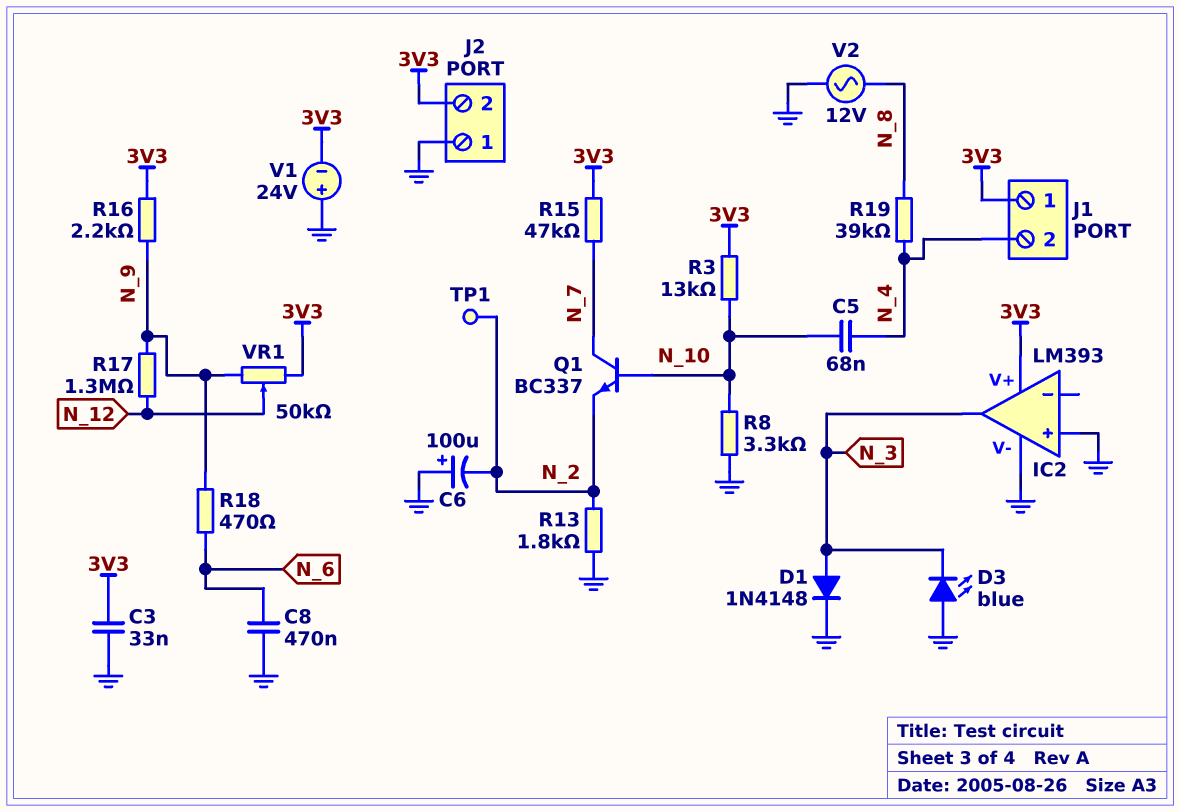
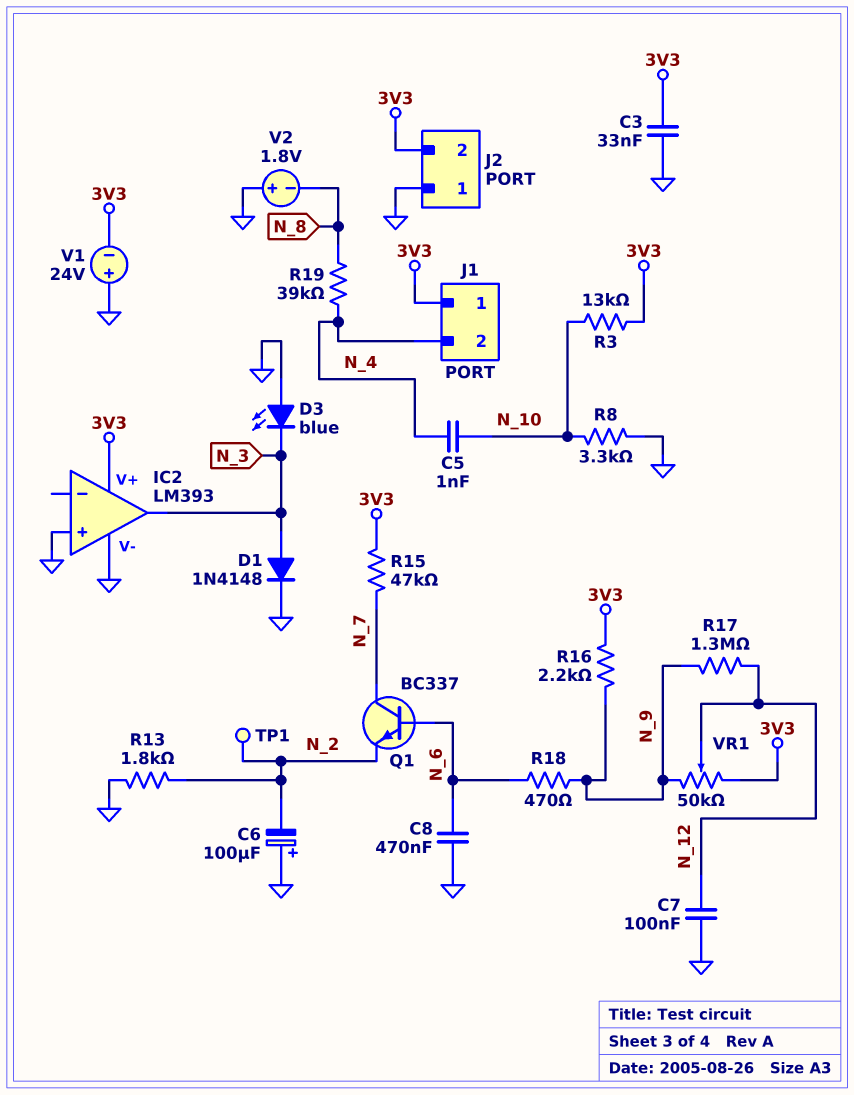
C5: 68nF (N_4, N_10) -> 1nF (N_4, N_10)
C7: none -> 100nF (GND, N_12)
Q1: NPN BC337 (B N_10, C N_7, E N_2) -> NPN BC337 (B N_6, C N_7, E N_2)
V2: AC 12V (GND, N_8) -> 1.8V (plus GND, minus N_8)

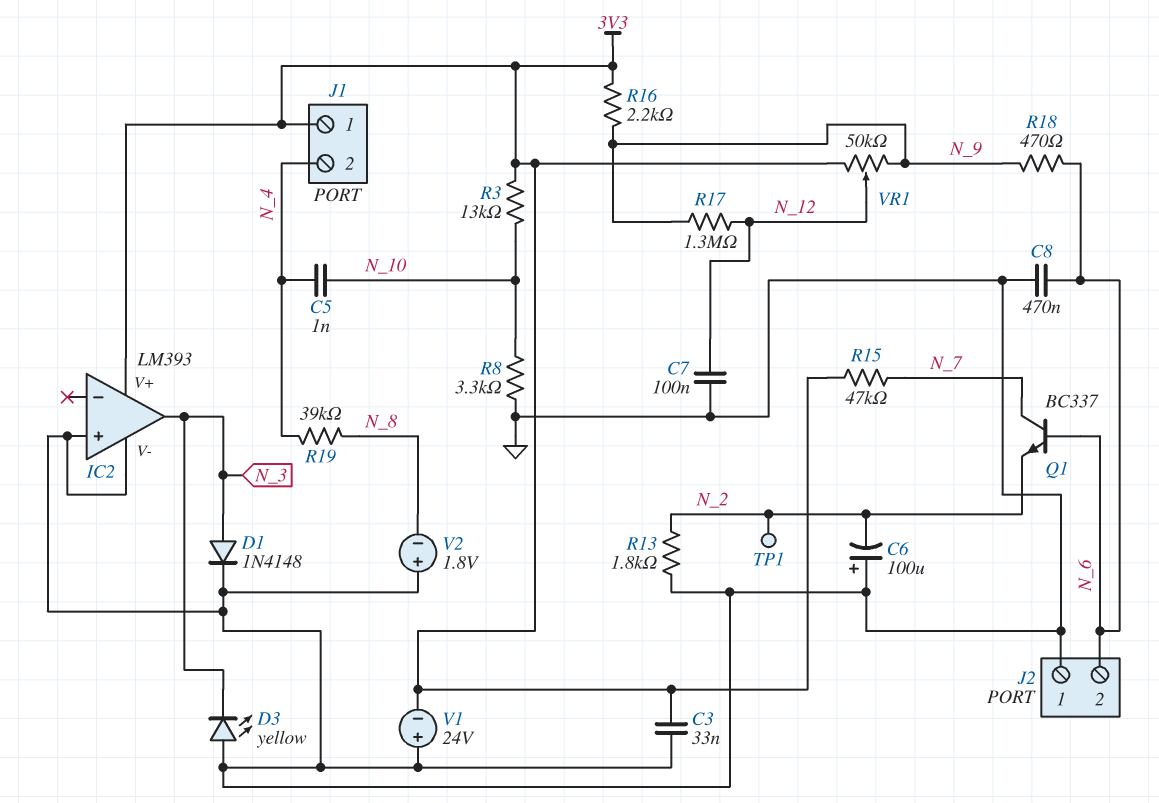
D3: LED blue (A GND, K N_3) -> LED yellow (A GND, K N_3)
J2 pin 2: 3V3 -> N_6

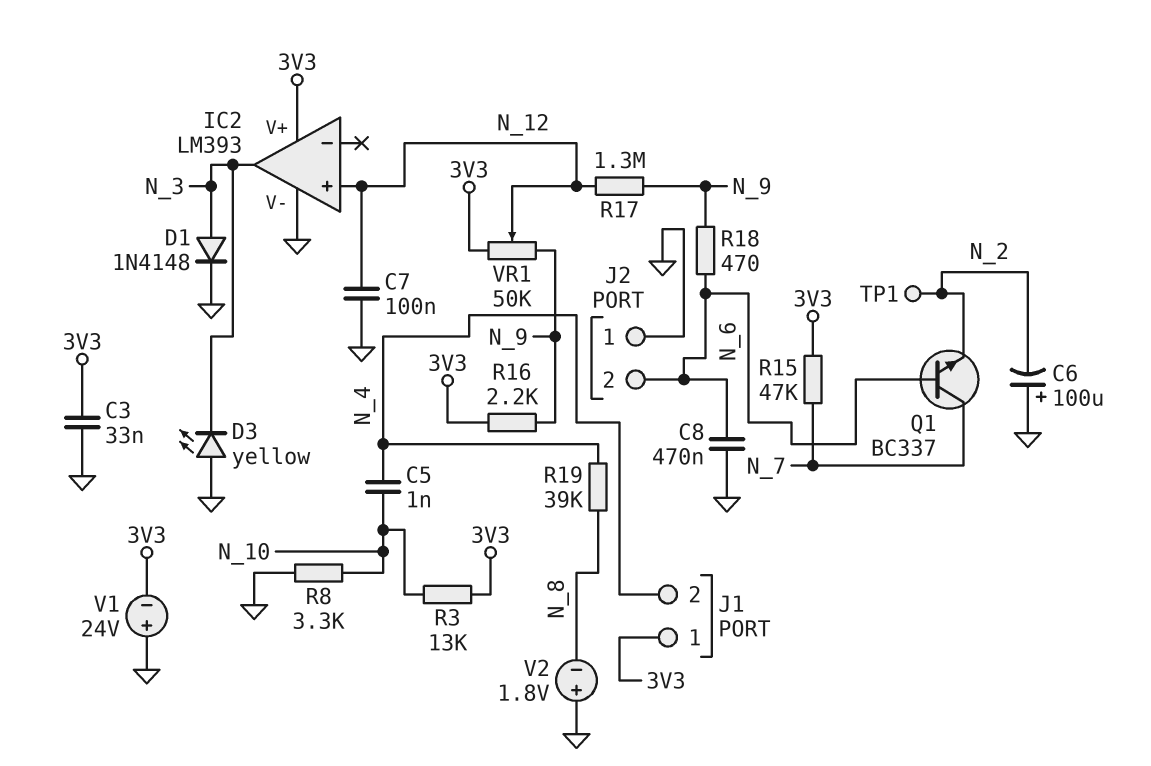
IC2 pin in+: GND -> N_12
R13: 1.8k (GND, N_2) -> none

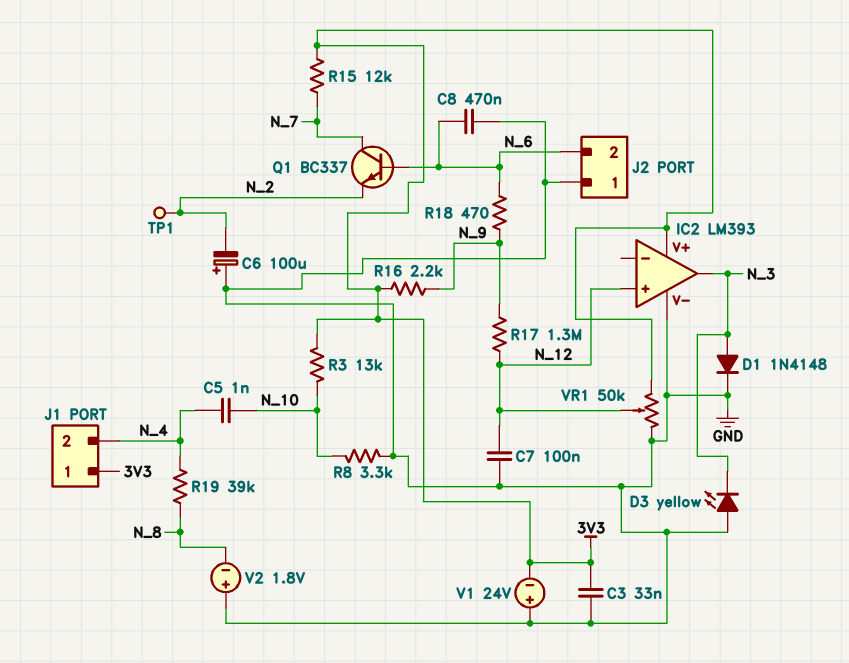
R15: 47k (3V3, N_7) -> 12k (3V3, N_7)
VR1: 50k (3V3, N_9, wiper N_12) -> 50k (3V3, GND, wiper N_12)

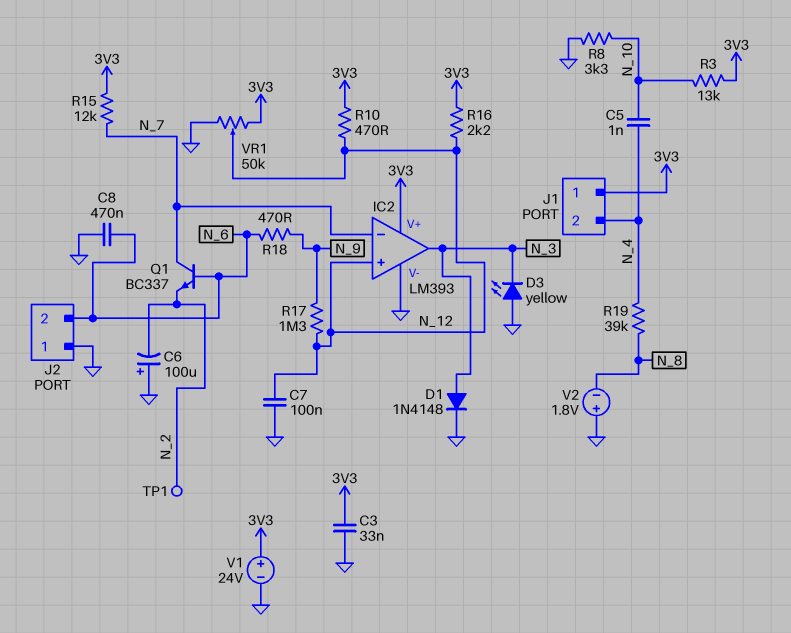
IC2 pin in-: none -> N_7
R10: none -> 470 (3V3, N_12)
R16: 2.2k (3V3, N_9) -> 2.2k (3V3, N_12)
V1: 24V (plus GND, minus 3V3) -> 24V (plus 3V3, minus GND)

